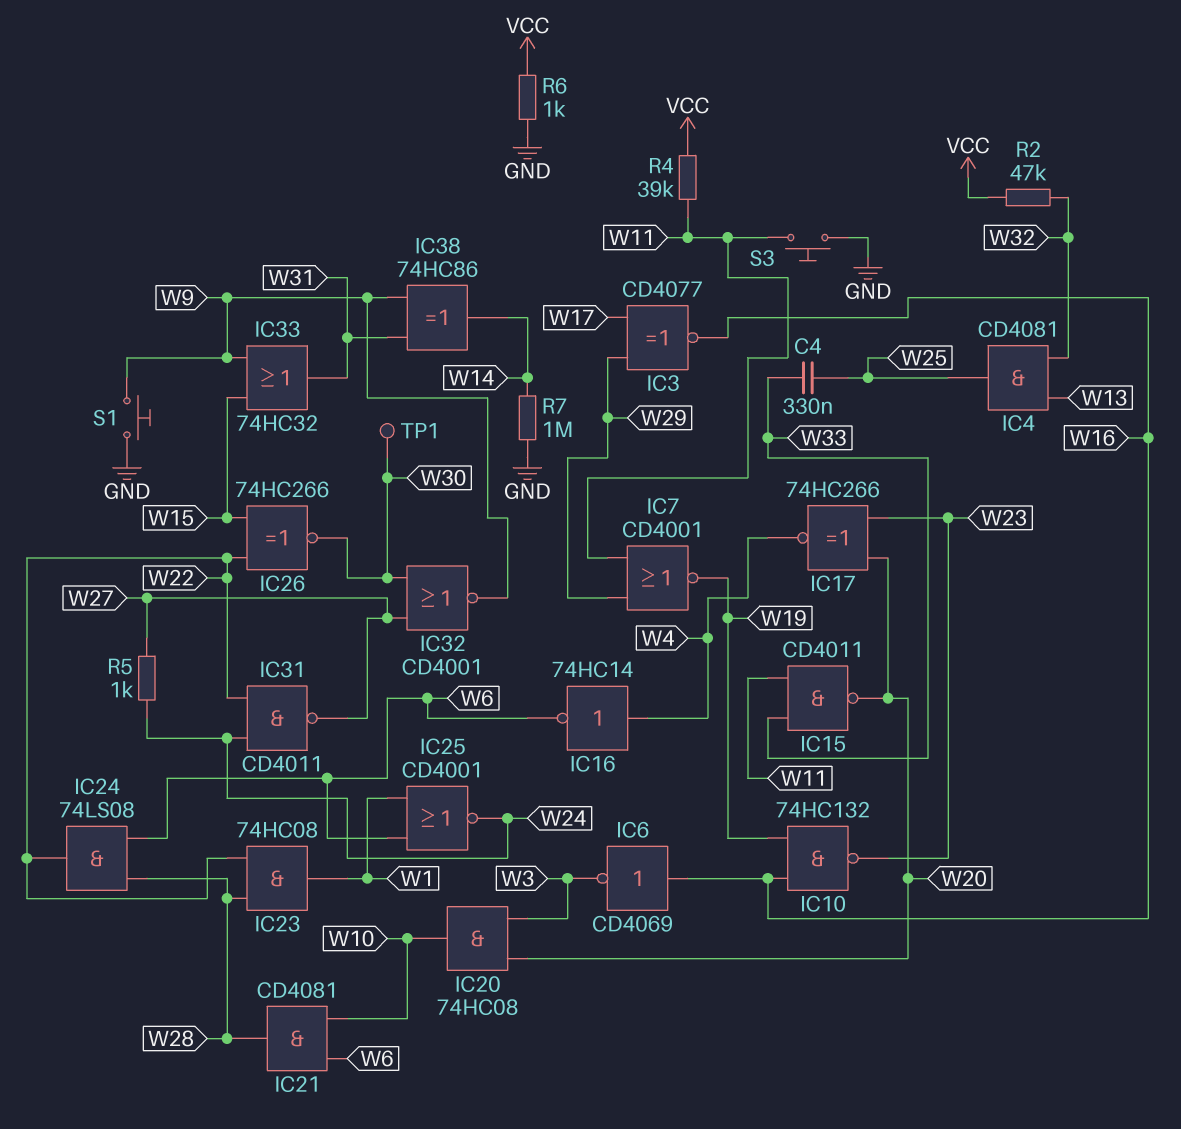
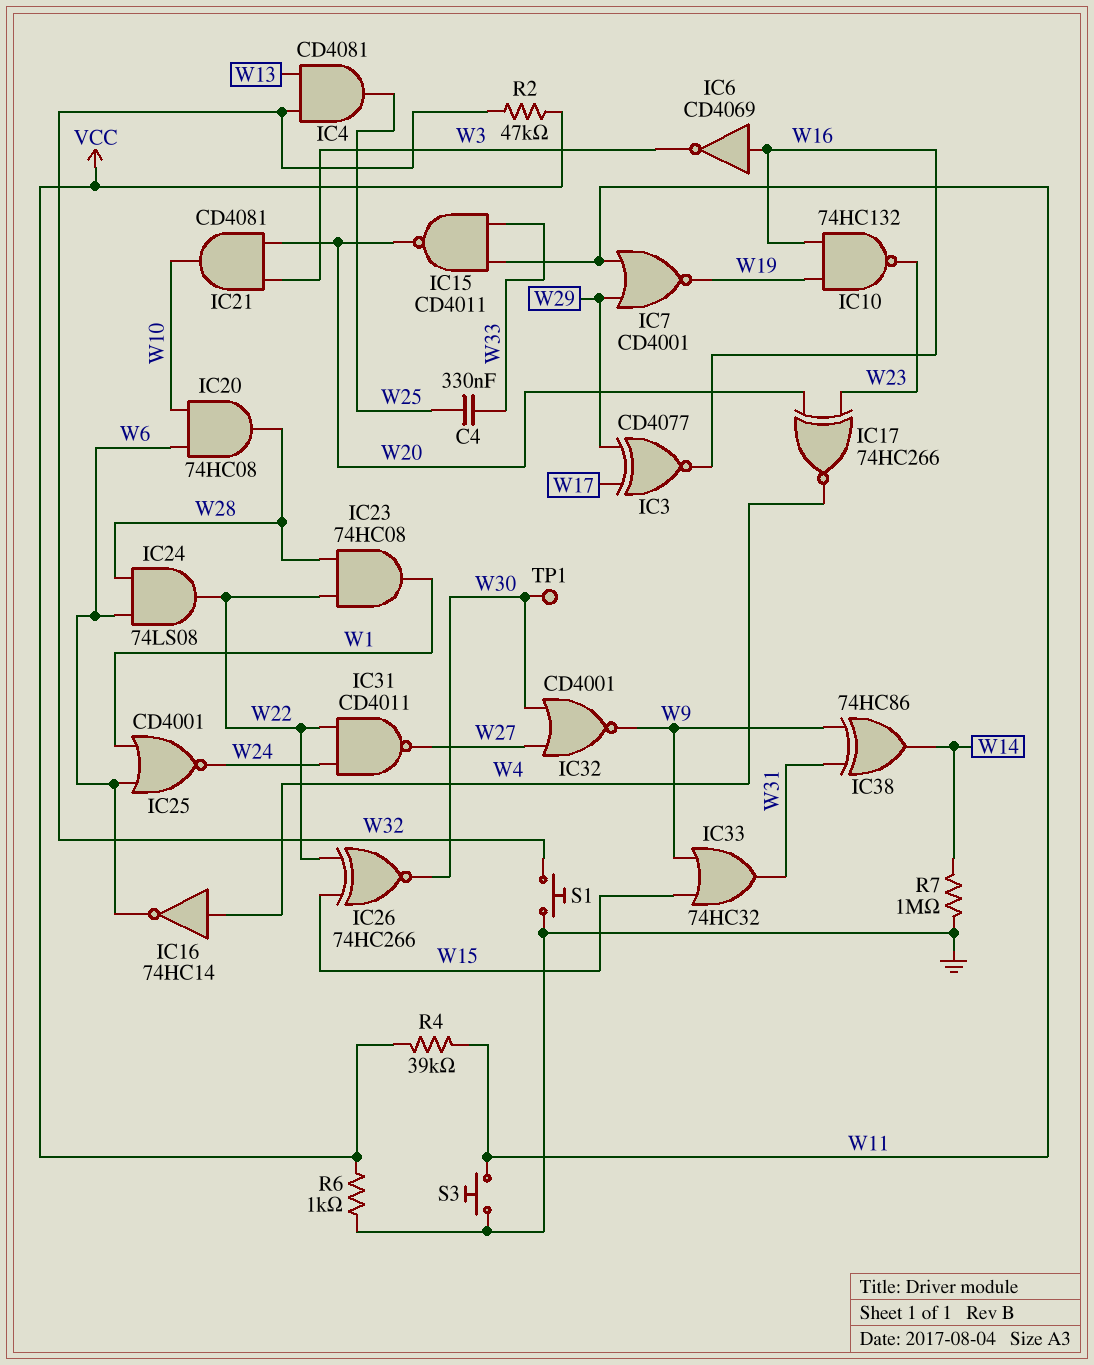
IC20: AND 74HC08 (in W3, in W20, out W10) -> AND 74HC08 (in W6, in W10, out W28)
IC21: AND CD4081 (in W6, in W10, out W28) -> AND CD4081 (in W3, in W20, out W10)
R5: 1k (W24, W27) -> none
S1: button (GND, W9) -> button (GND, W32)

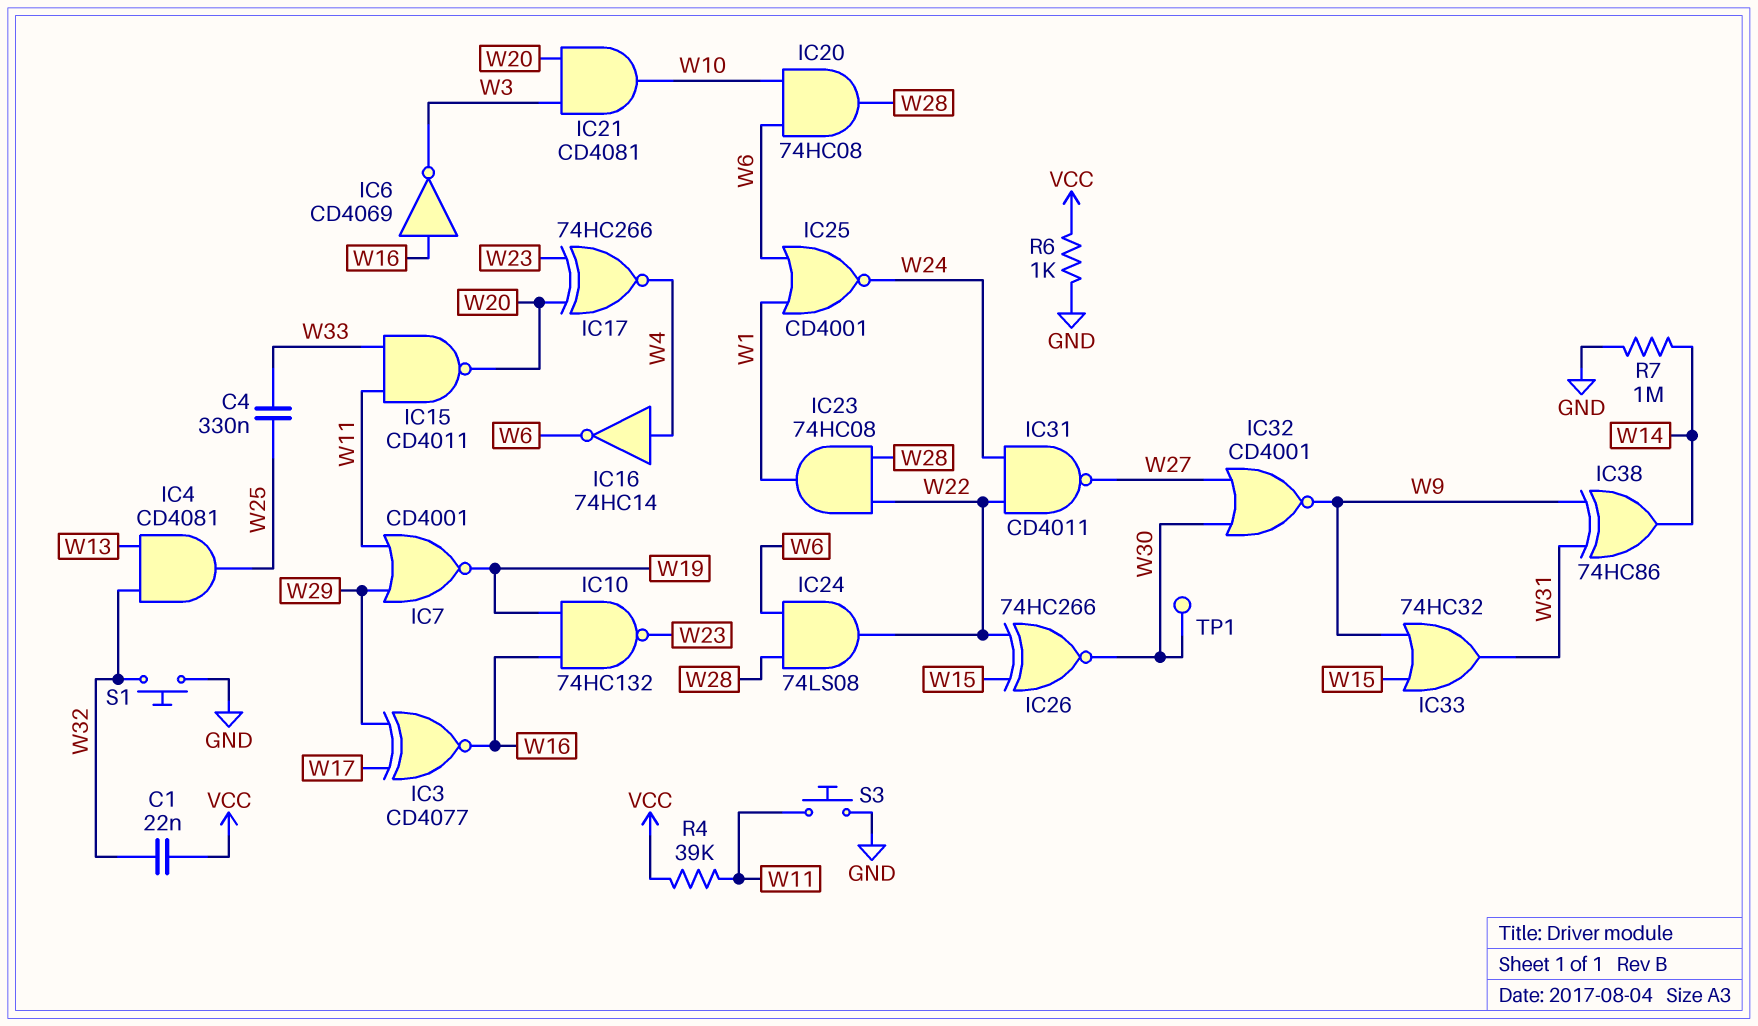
C1: none -> 22nF (VCC, W32)
R2: 47k (VCC, W32) -> none

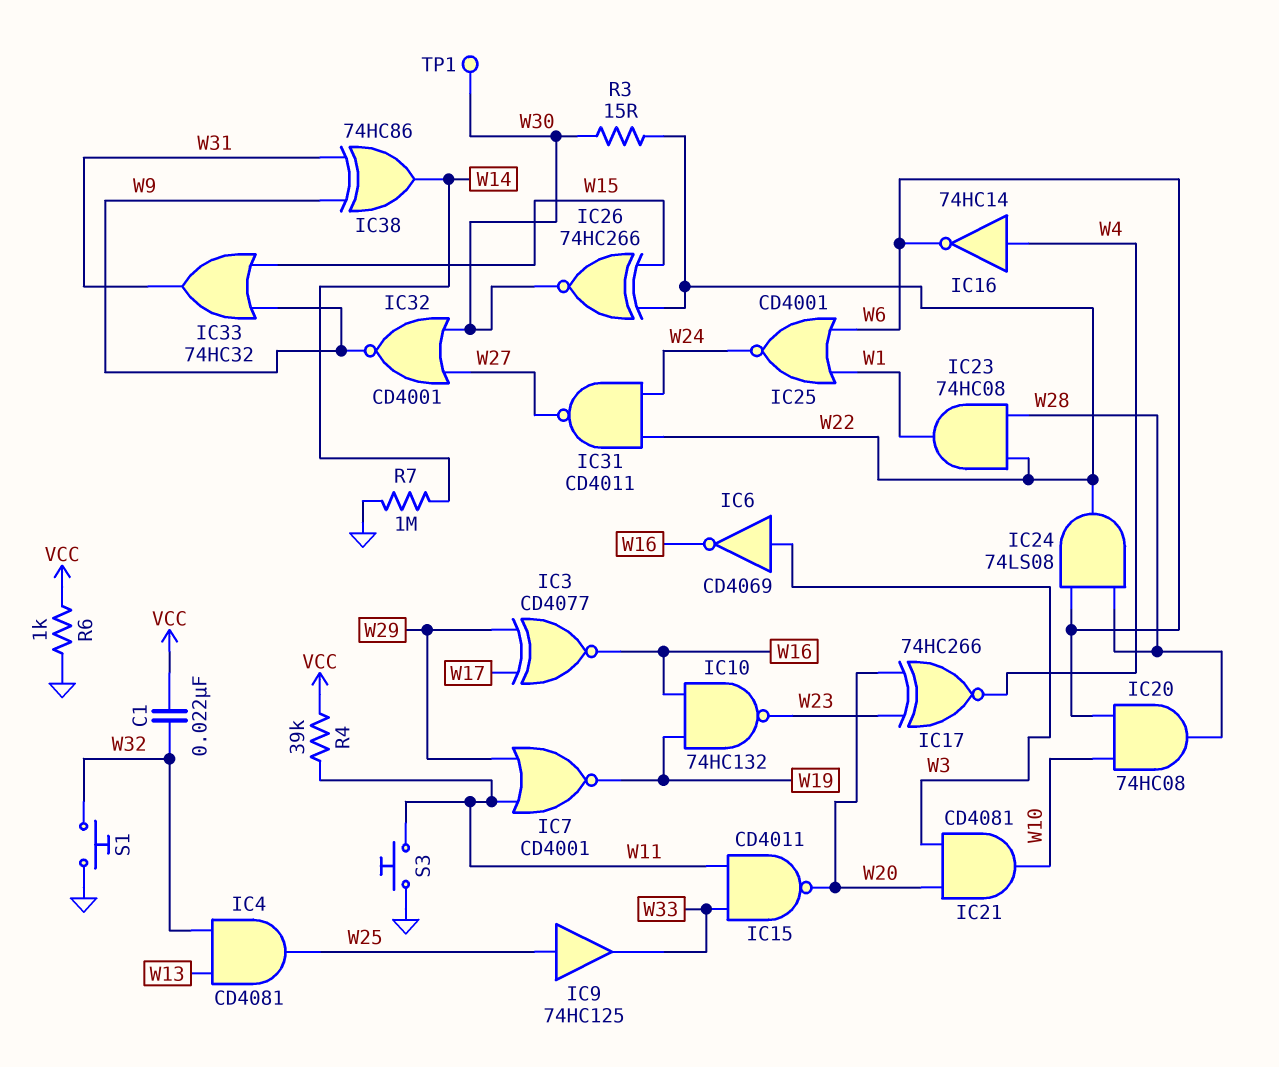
C4: 330nF (W25, W33) -> none
IC6: NOT CD4069 (in W16, out W3) -> NOT CD4069 (in W3, out W16)
IC9: none -> buffer 74HC125 (in W25, out W33)
R3: none -> 15 (W22, W30)

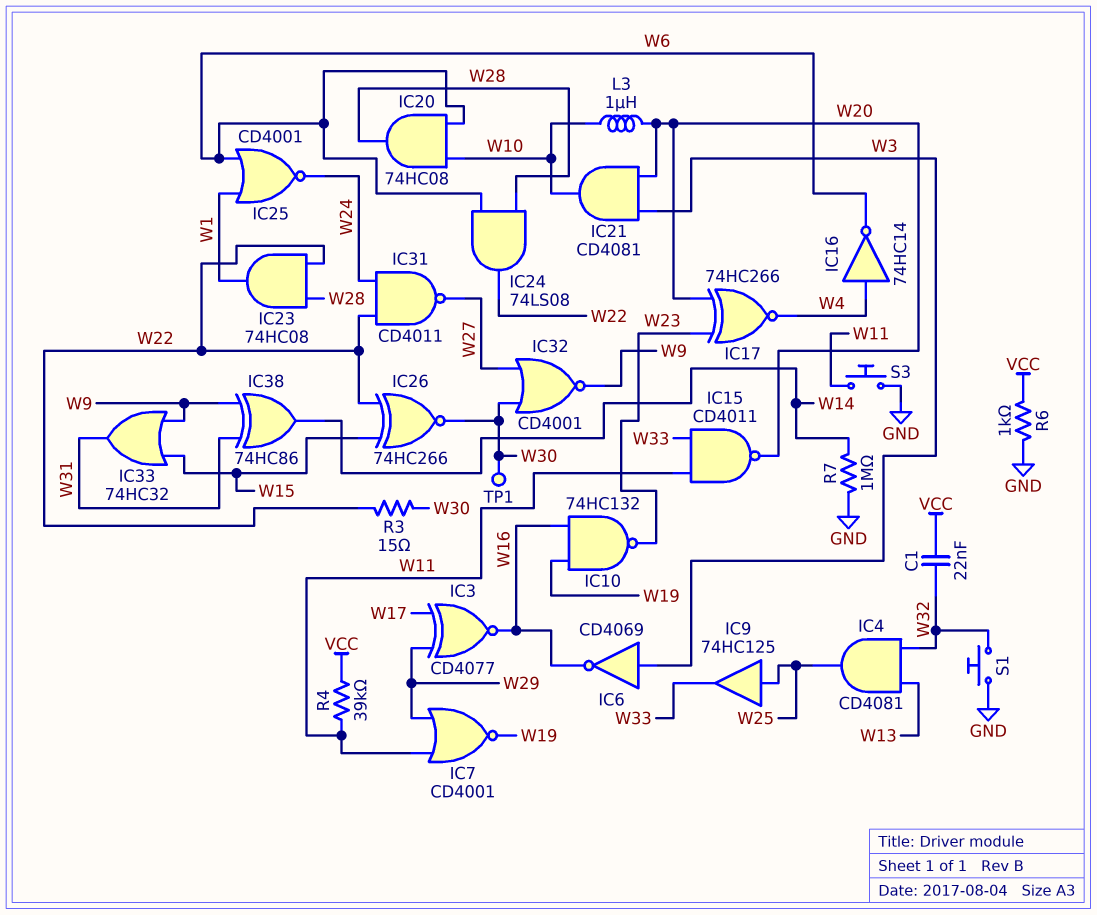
L3: none -> 1uH (W10, W20)

